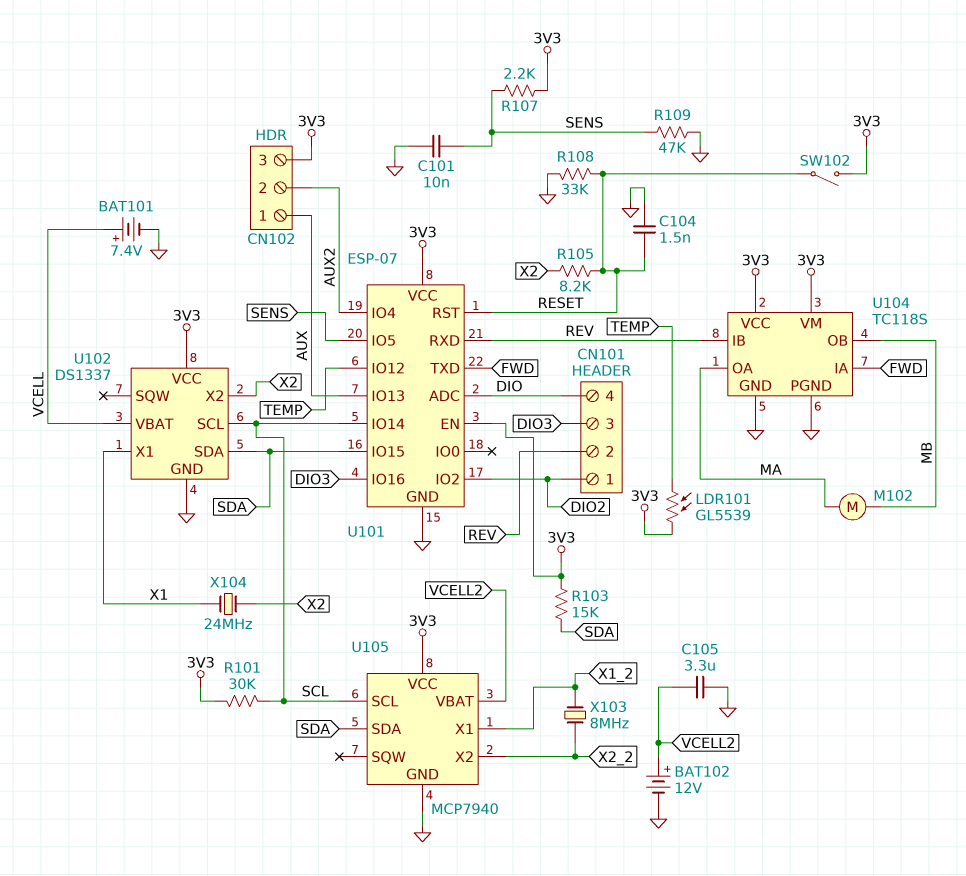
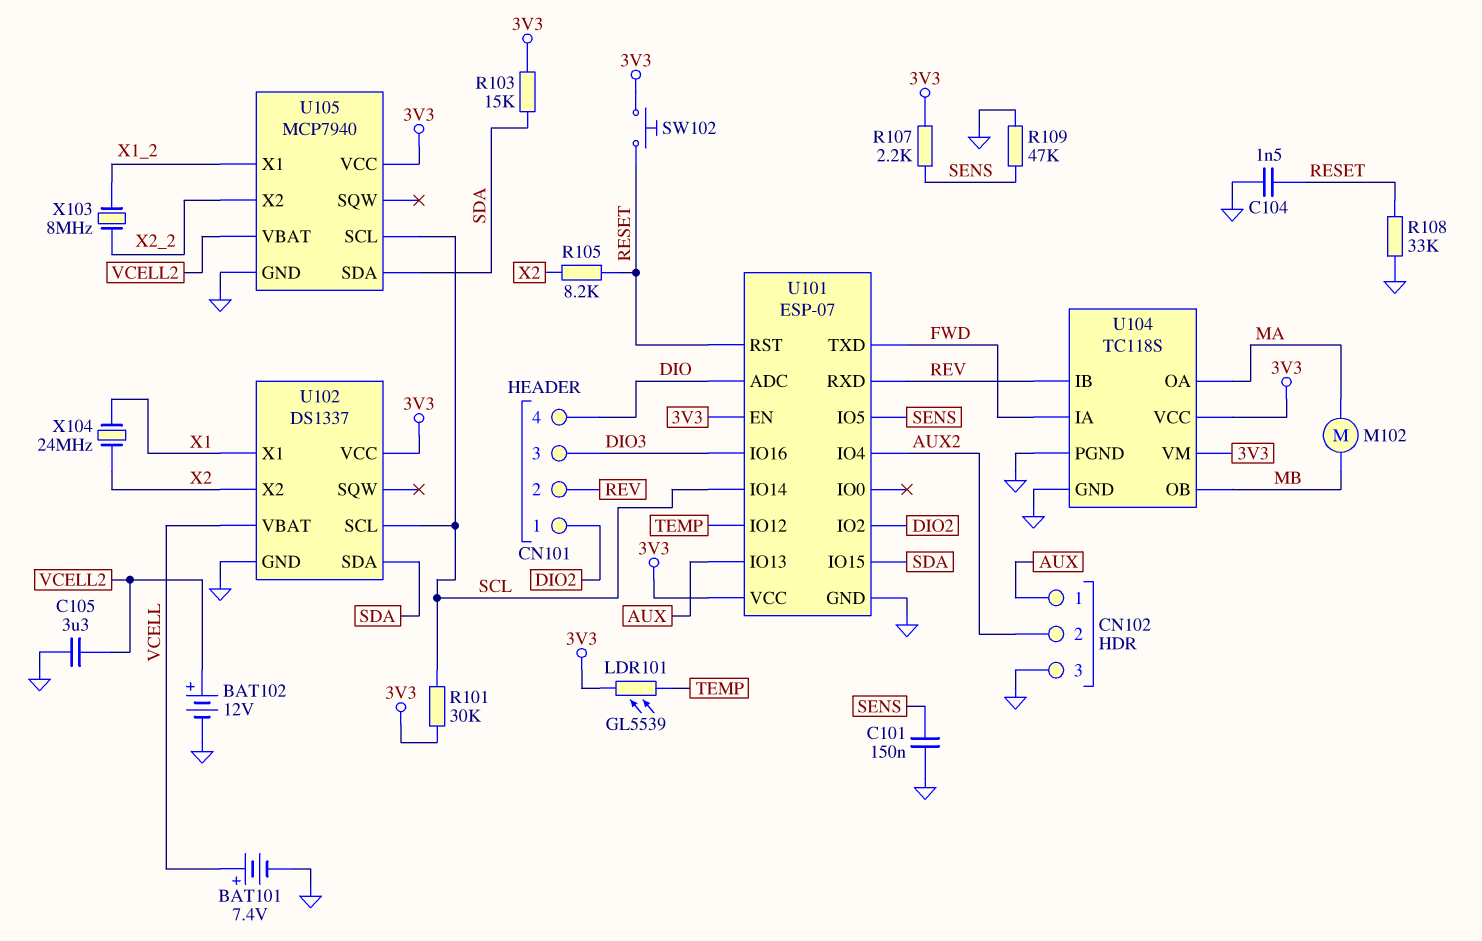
C101: 10nF (GND, SENS) -> 150nF (GND, SENS)
CN102 pin 3: 3V3 -> GND
SW102: switch (3V3, RESET) -> button (3V3, RESET)

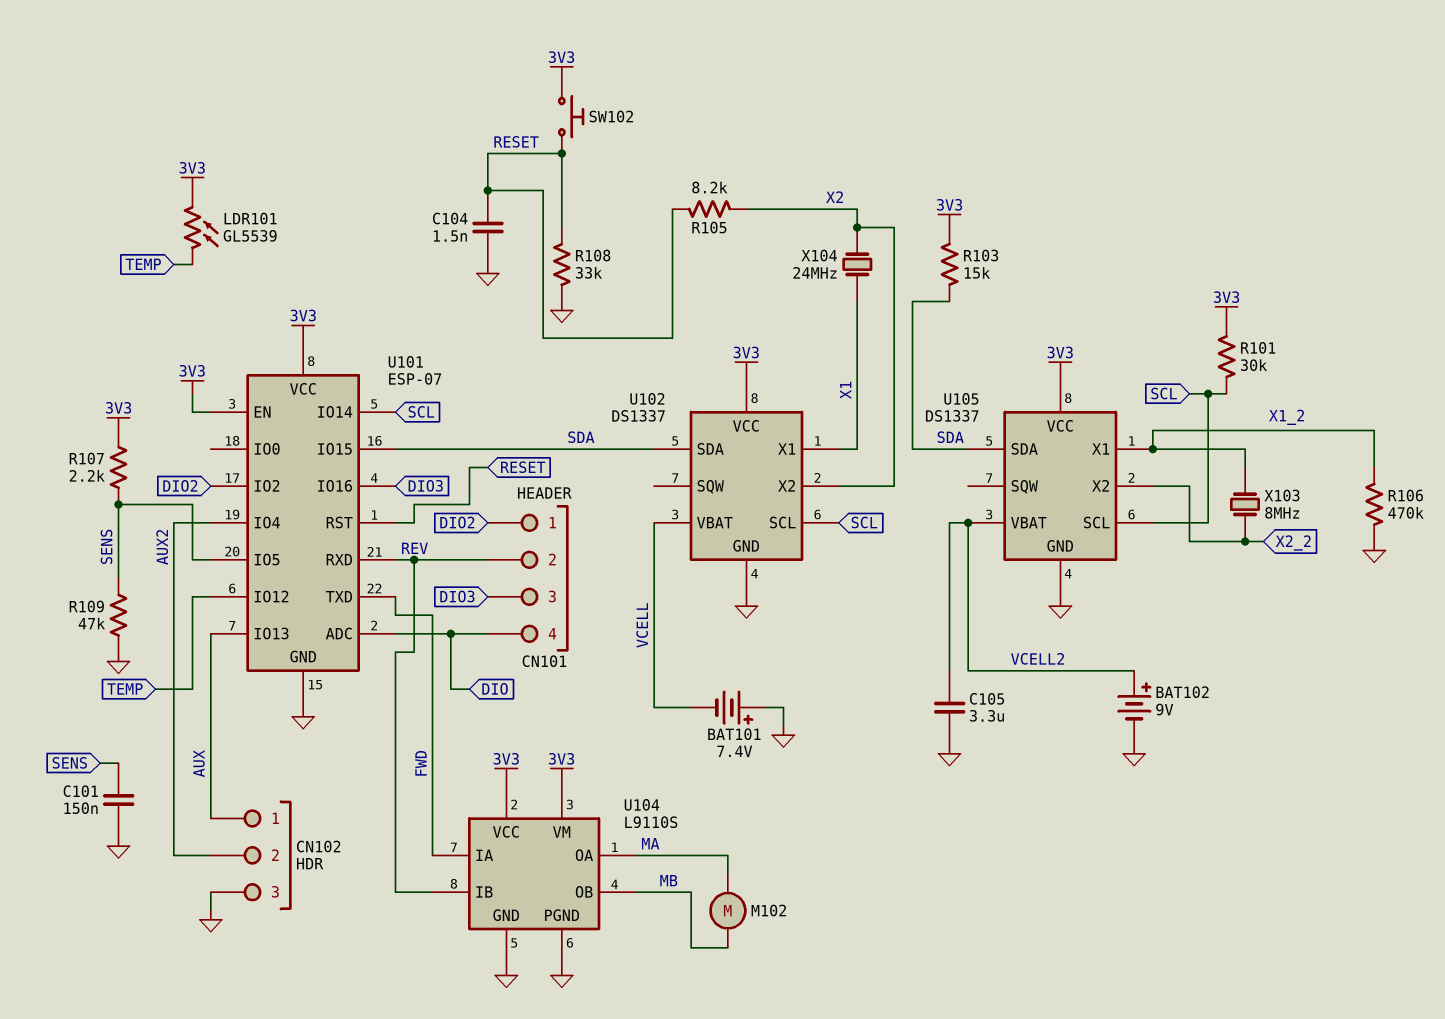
BAT101: 7.4V (plus VCELL, minus GND) -> 7.4V (plus GND, minus VCELL)
BAT102: 12V (plus VCELL2, minus GND) -> 9V (plus VCELL2, minus GND)
R106: none -> 470k (GND, X1_2)
U104: TC118S -> L9110S
U105: MCP7940 -> DS1337

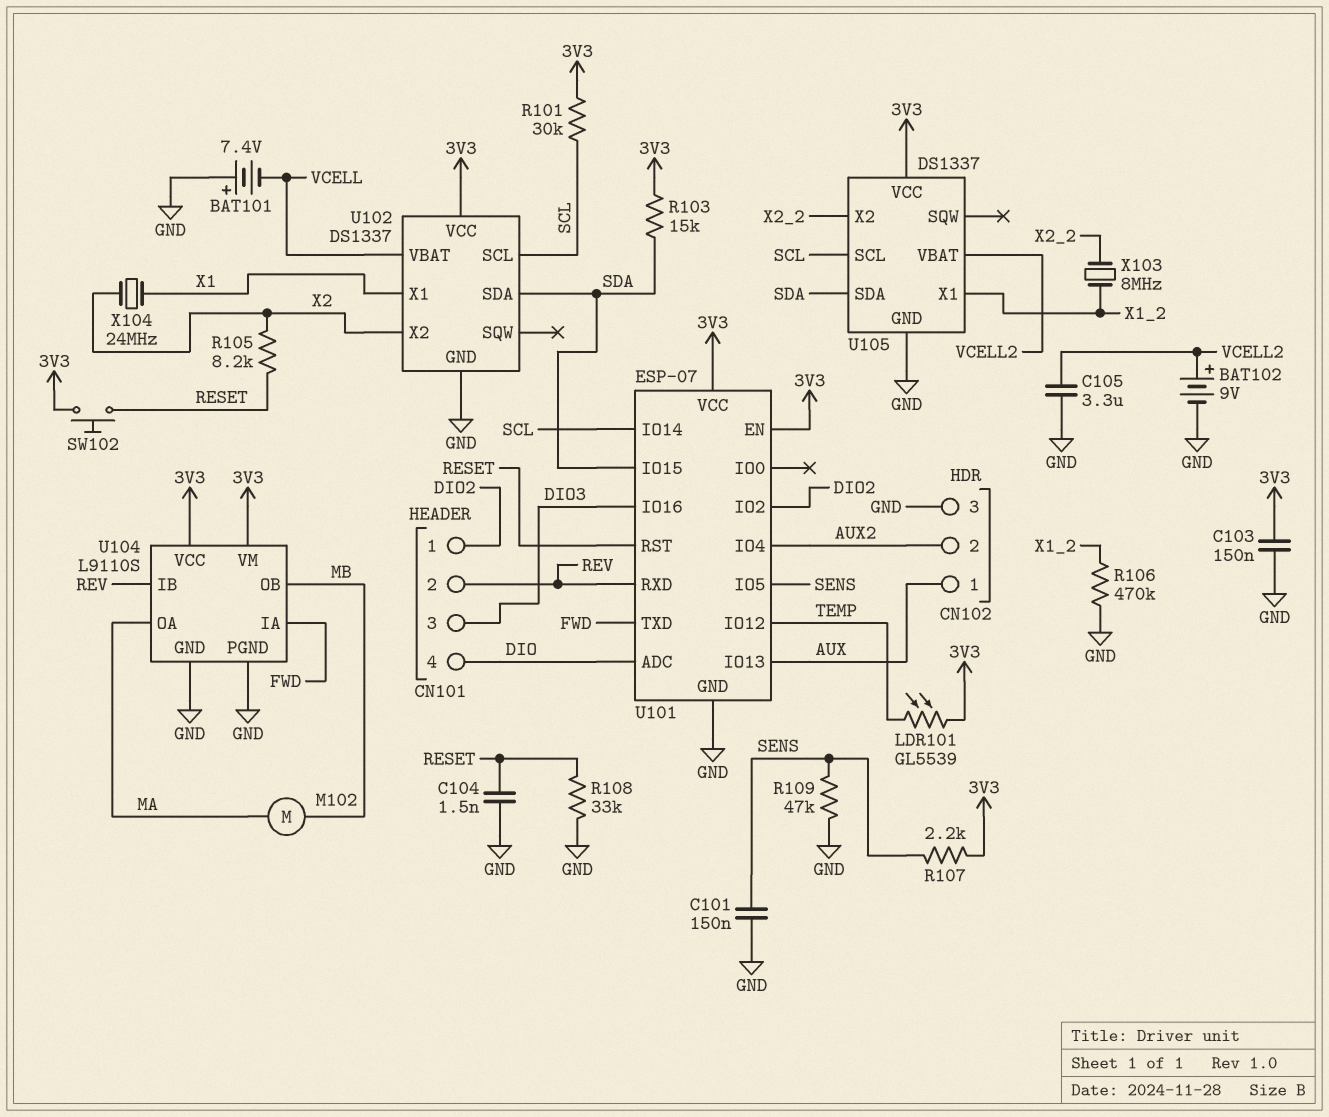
C103: none -> 150nF (3V3, GND)

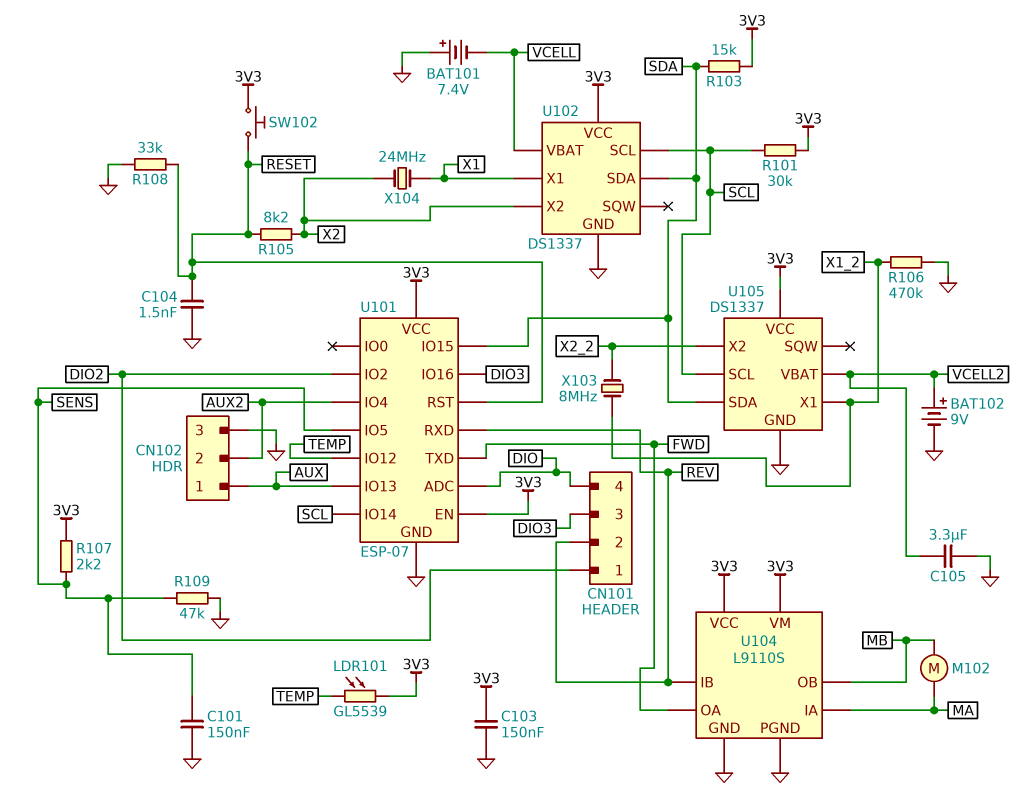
U104 pin IA: FWD -> MA
U104 pin OA: MA -> FWD

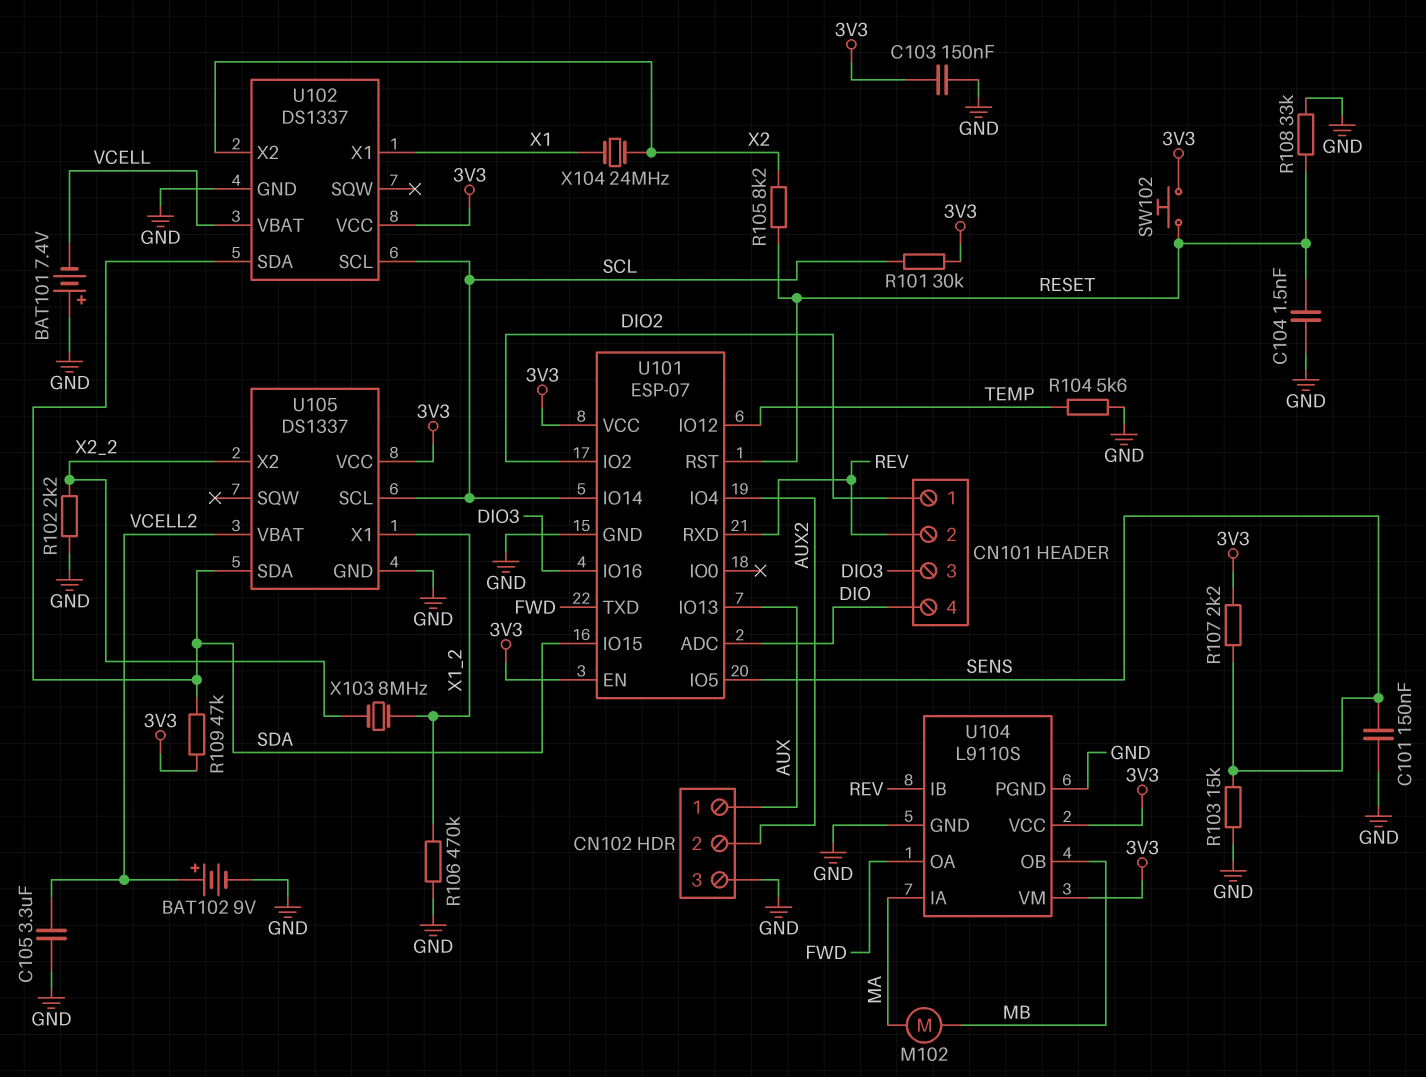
LDR101: GL5539 (3V3, TEMP) -> none
R102: none -> 2.2k (GND, X2_2)
R103: 15k (3V3, SDA) -> 15k (GND, SENS)
R104: none -> 5.6k (GND, TEMP)
R109: 47k (GND, SENS) -> 47k (3V3, SDA)

